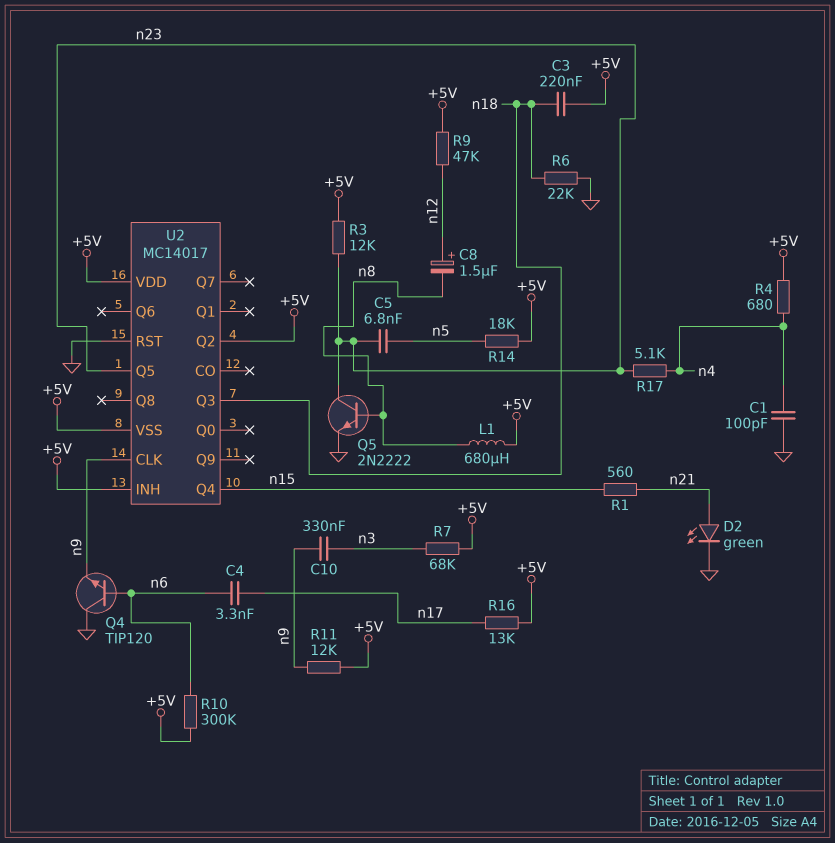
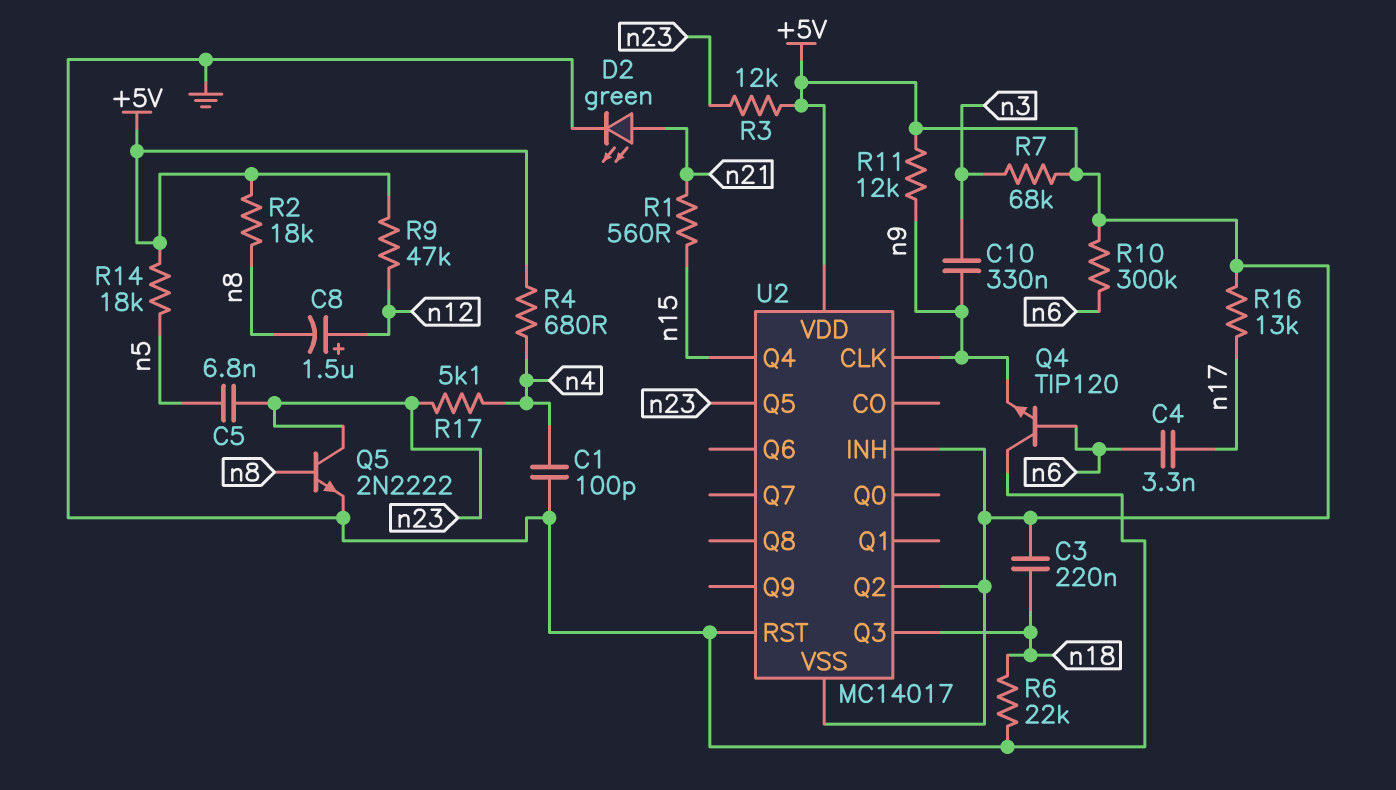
L1: 680uH (+5V, n8) -> none
R2: none -> 18k (+5V, n8)

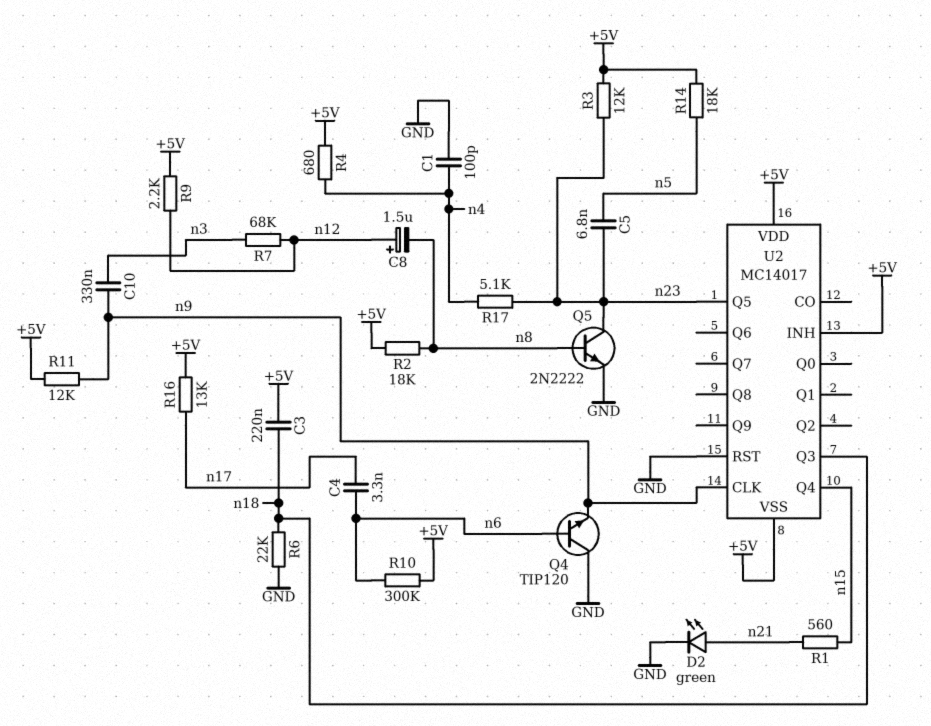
R7: 68k (+5V, n3) -> 68k (n3, n12)
R9: 47k (+5V, n12) -> 2.2k (+5V, n12)
U2 pin Q2: +5V -> none

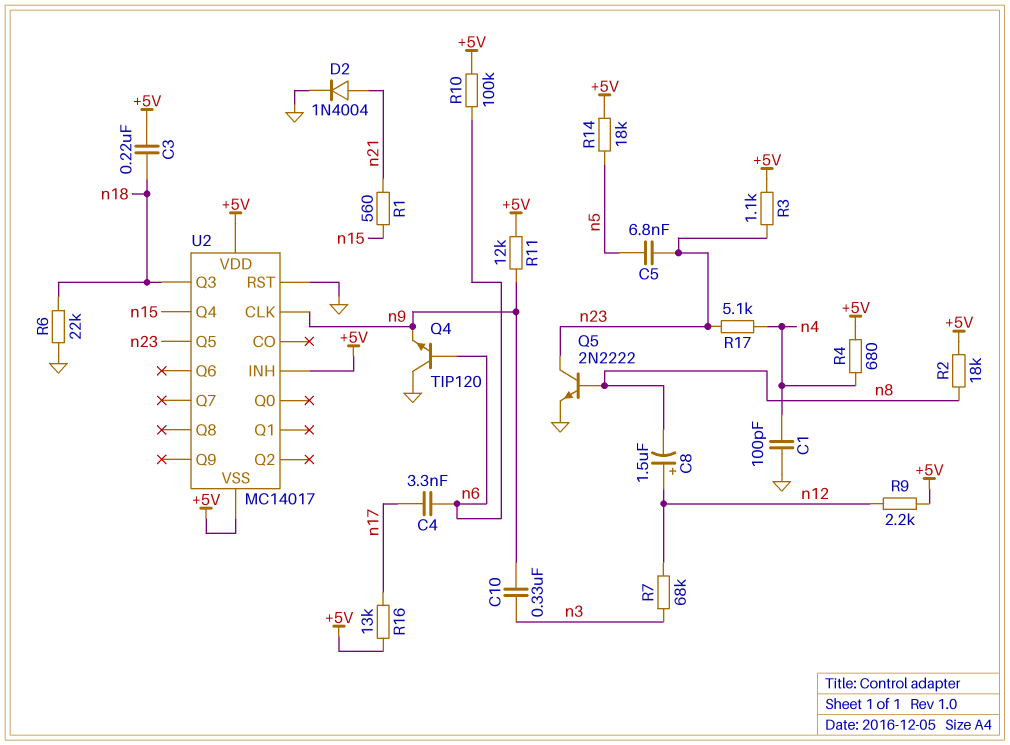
D2: LED green (A n21, K GND) -> diode 1N4004 (A n21, K GND)
R3: 12k (+5V, n23) -> 1.1k (+5V, n23)
R10: 300k (+5V, n6) -> 100k (+5V, n6)

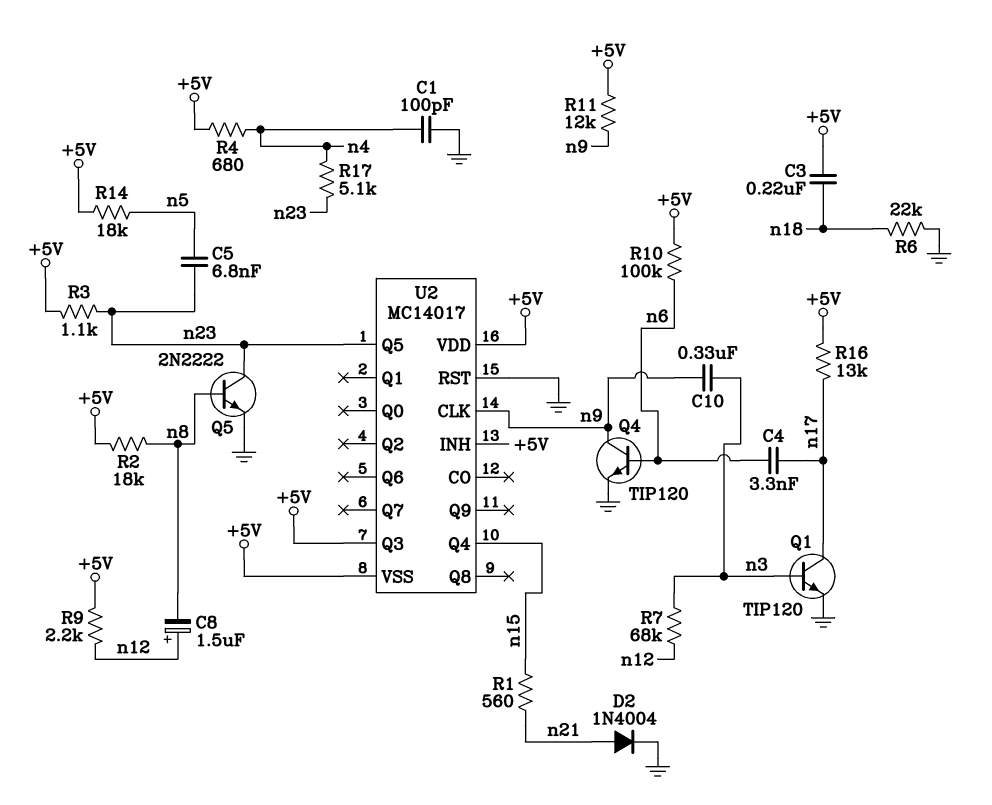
Q1: none -> NPN TIP120 (B n3, C n17, E GND)
Q4: NPN TIP120 (B n6, C GND, E n9) -> NPN TIP120 (B n6, C n9, E GND)
U2 pin Q3: n18 -> +5V

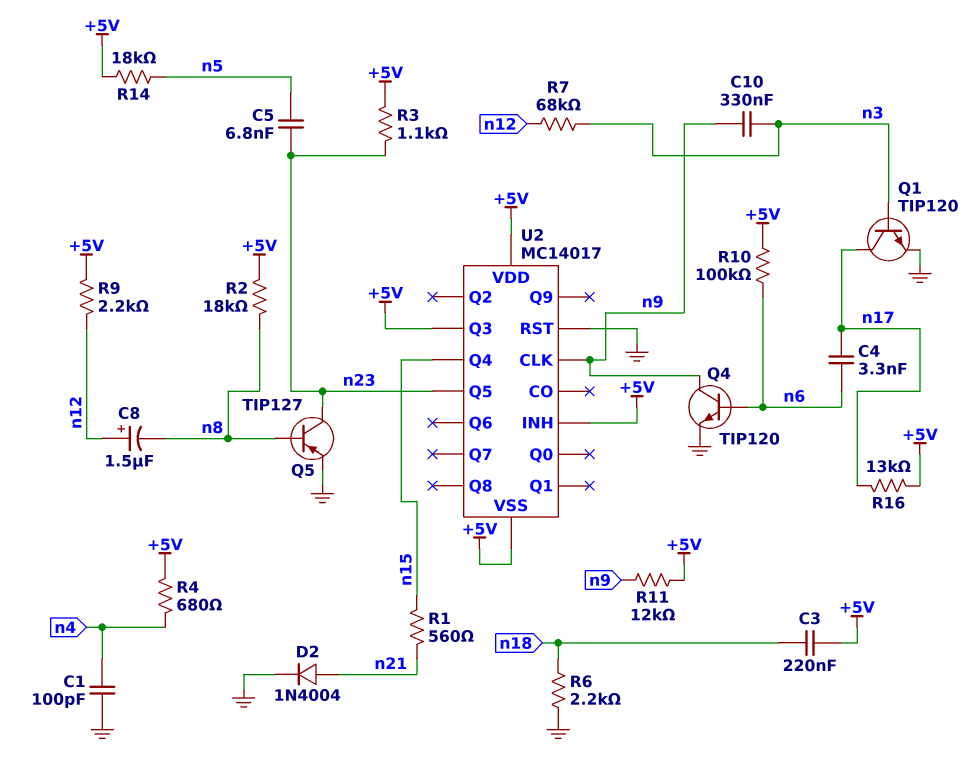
Q5: NPN 2N2222 (B n8, C n23, E GND) -> PNP TIP127 (B n8, C n23, E GND)
R6: 22k (GND, n18) -> 2.2k (GND, n18)
R17: 5.1k (n4, n23) -> none

